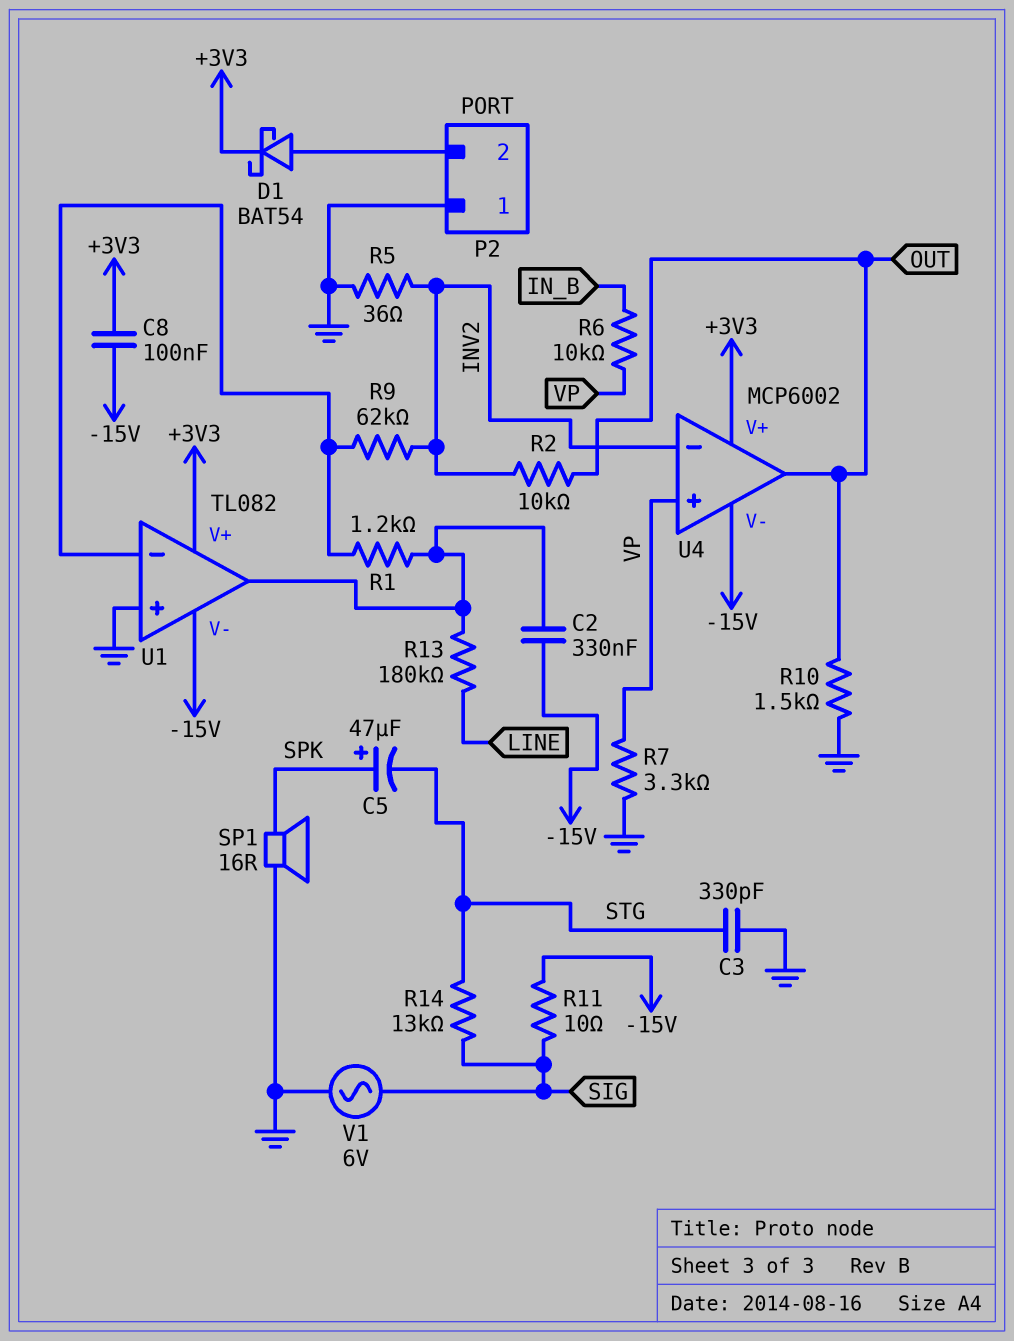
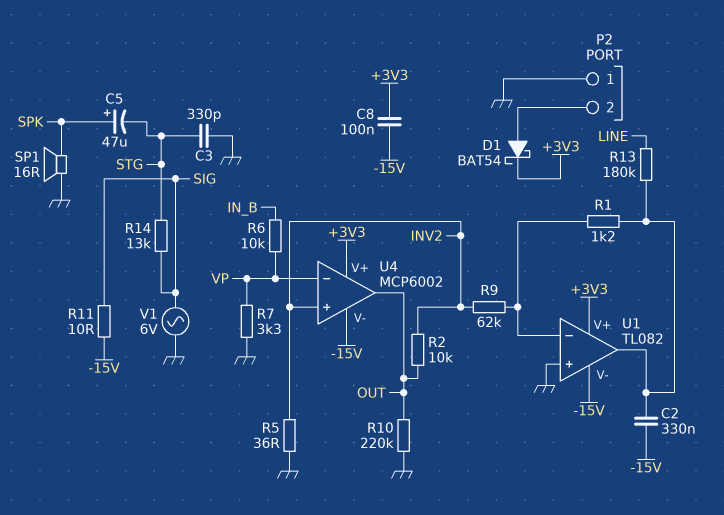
R10: 1.5k (GND, OUT) -> 220k (GND, OUT)
U4 pin in+: VP -> INV2
U4 pin in-: INV2 -> VP

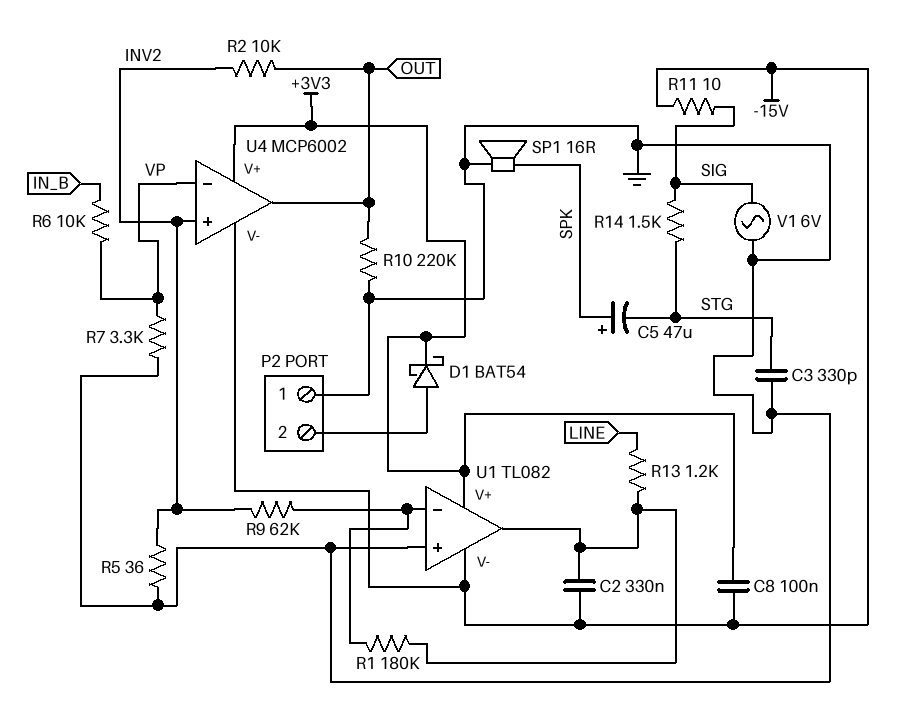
R1: 1.2k (U1/in-, U1/out) -> 180k (U1/in-, U1/out)
R13: 180k (LINE, U1/out) -> 1.2k (LINE, U1/out)
R14: 13k (SIG, STG) -> 1.5k (SIG, STG)

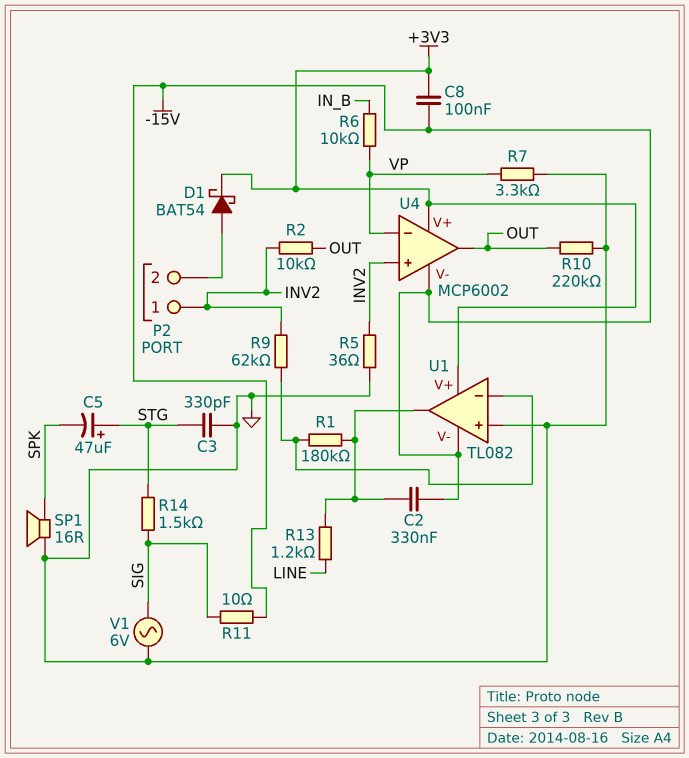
C5: 47uF (plus SPK, minus STG) -> 47uF (plus STG, minus SPK)
P2 pin 1: GND -> INV2

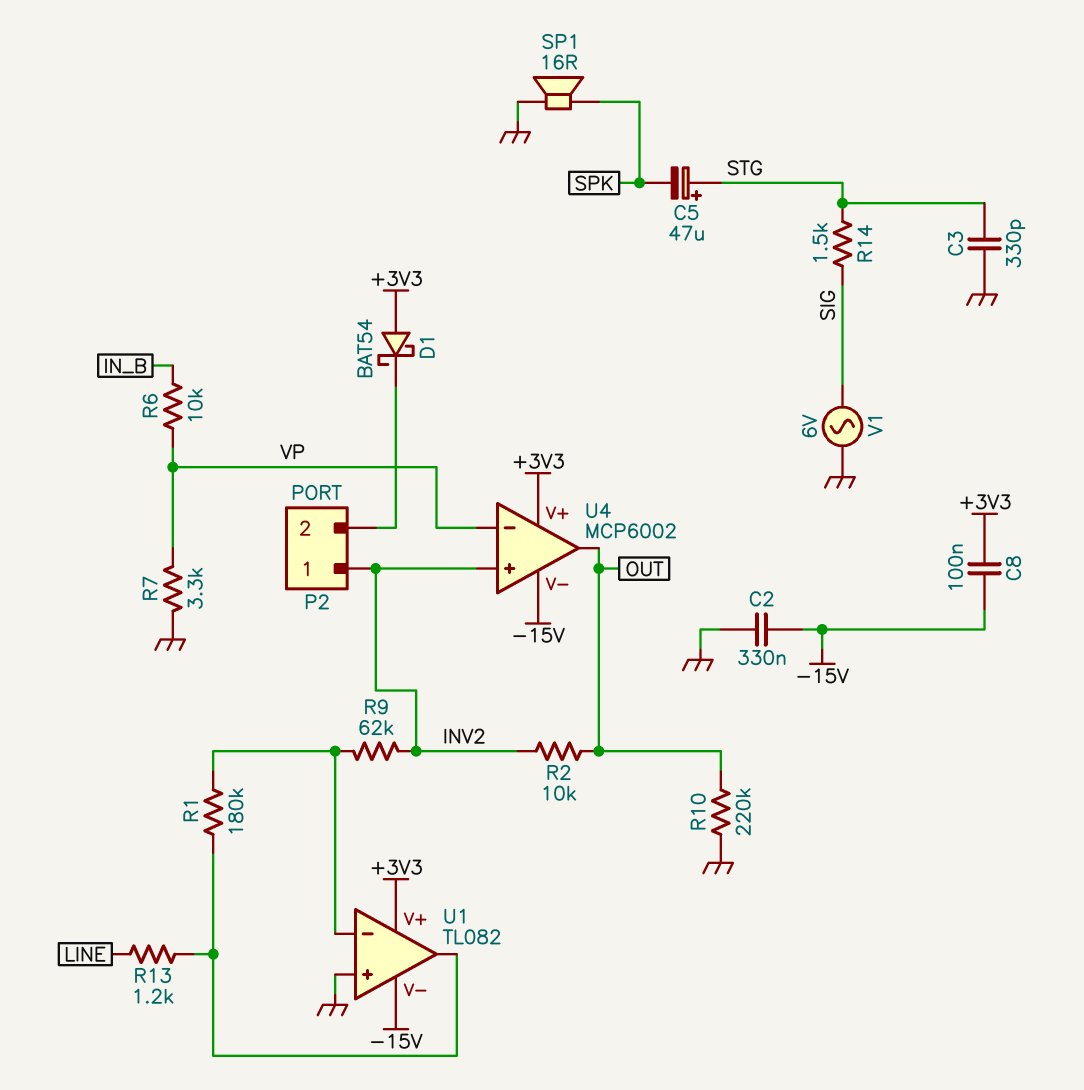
C2: 330nF (-15V, U1/out) -> 330nF (-15V, GND)
D1: schottky BAT54 (A P2/2, K +3V3) -> schottky BAT54 (A +3V3, K P2/2)
R5: 36 (GND, INV2) -> none
R11: 10 (-15V, SIG) -> none

